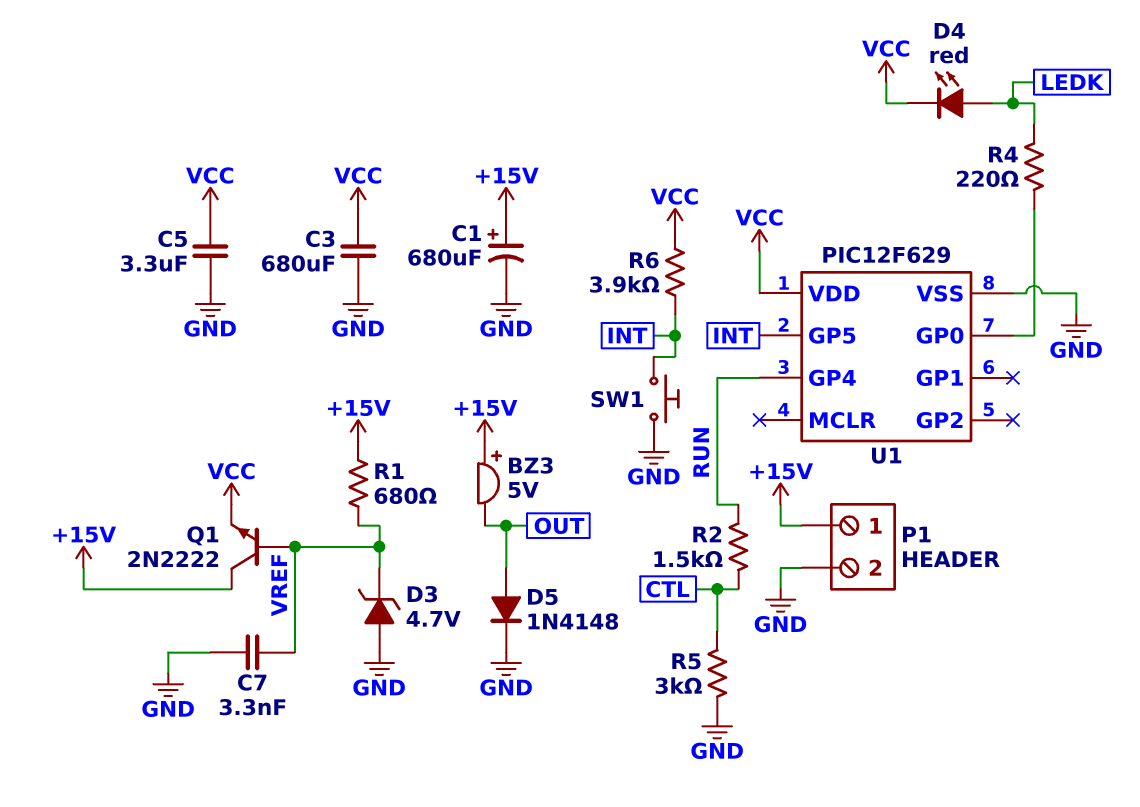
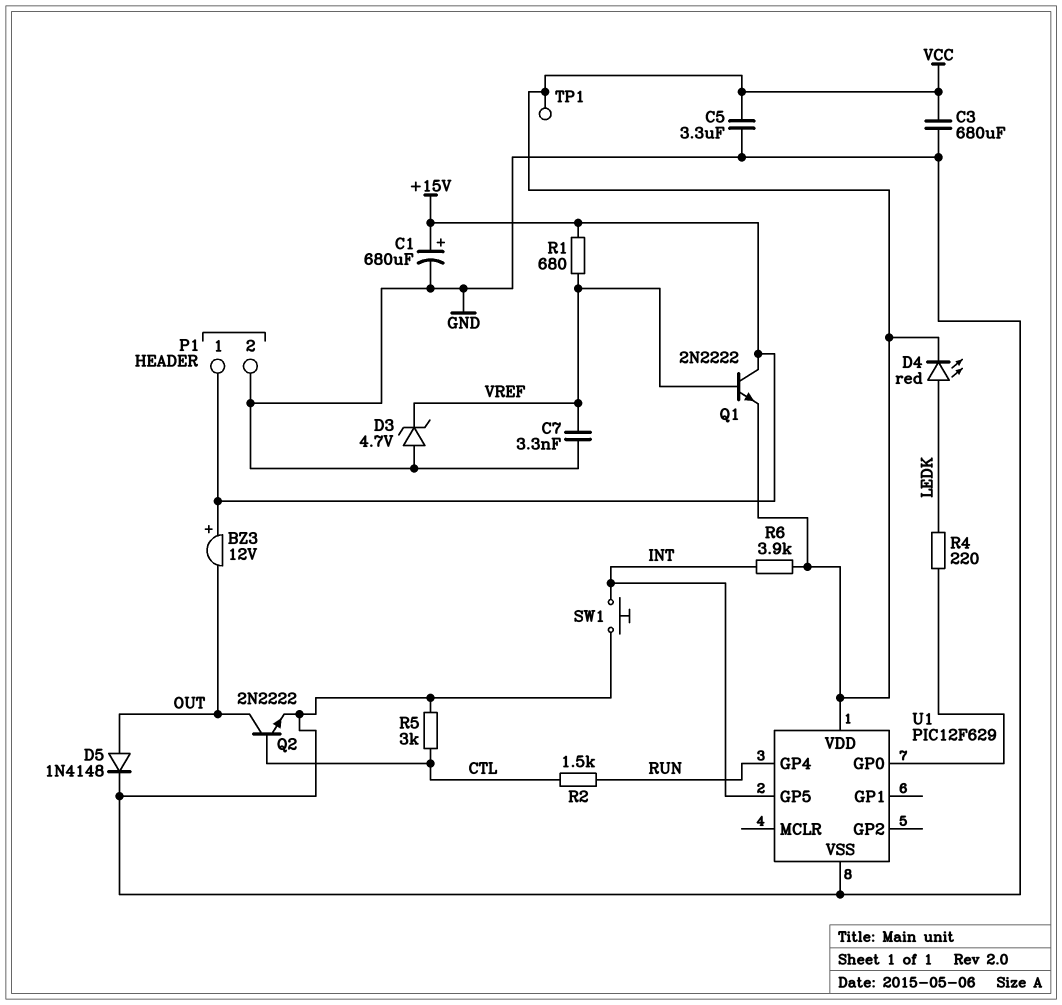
BZ3: buzzer 5V (plus +15V, minus OUT) -> buzzer 12V (plus +15V, minus OUT)
Q2: none -> NPN 2N2222 (B CTL, C OUT, E GND)
TP1: none -> test point (VCC)

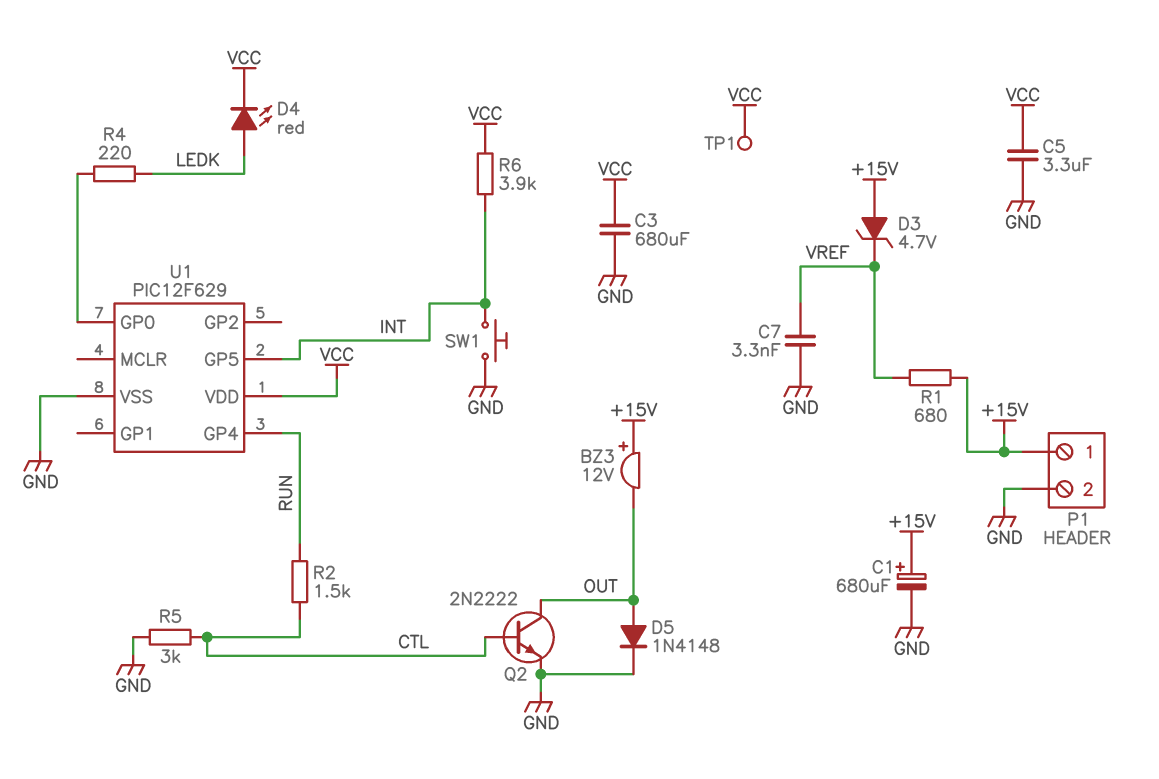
D3: zener 4.7V (A GND, K VREF) -> zener 4.7V (A +15V, K VREF)
Q1: NPN 2N2222 (B VREF, C +15V, E VCC) -> none

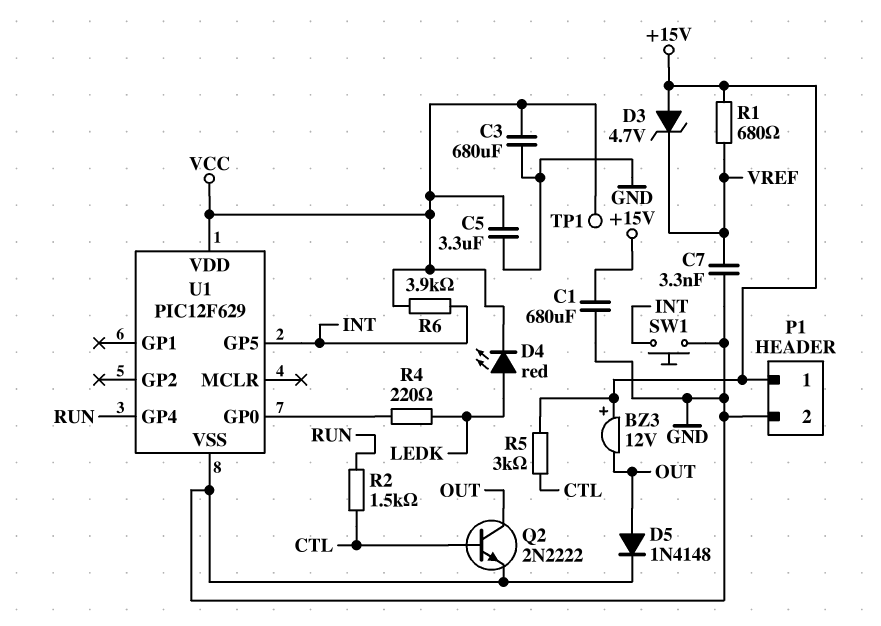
C1: 680uF (plus +15V, minus GND) -> 680uF (+15V, GND)
R5: 3k (CTL, GND) -> 3k (+15V, CTL)

